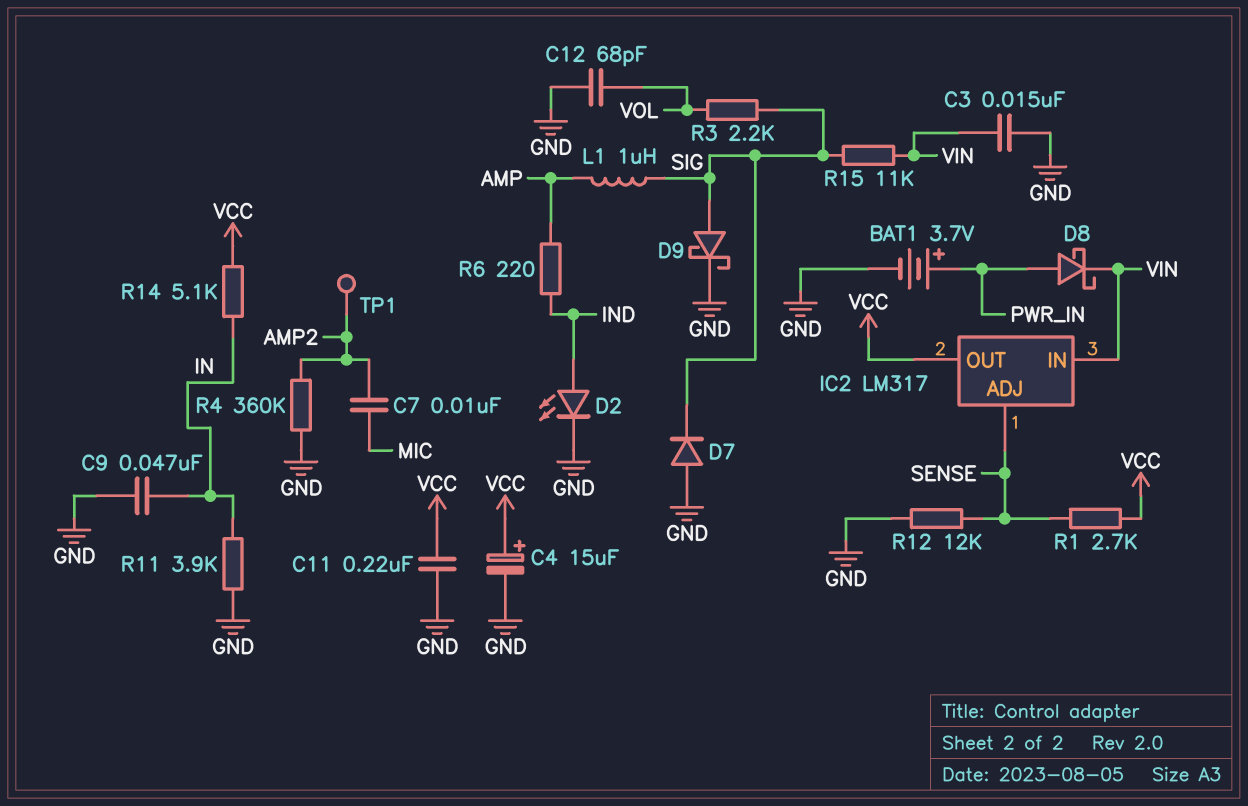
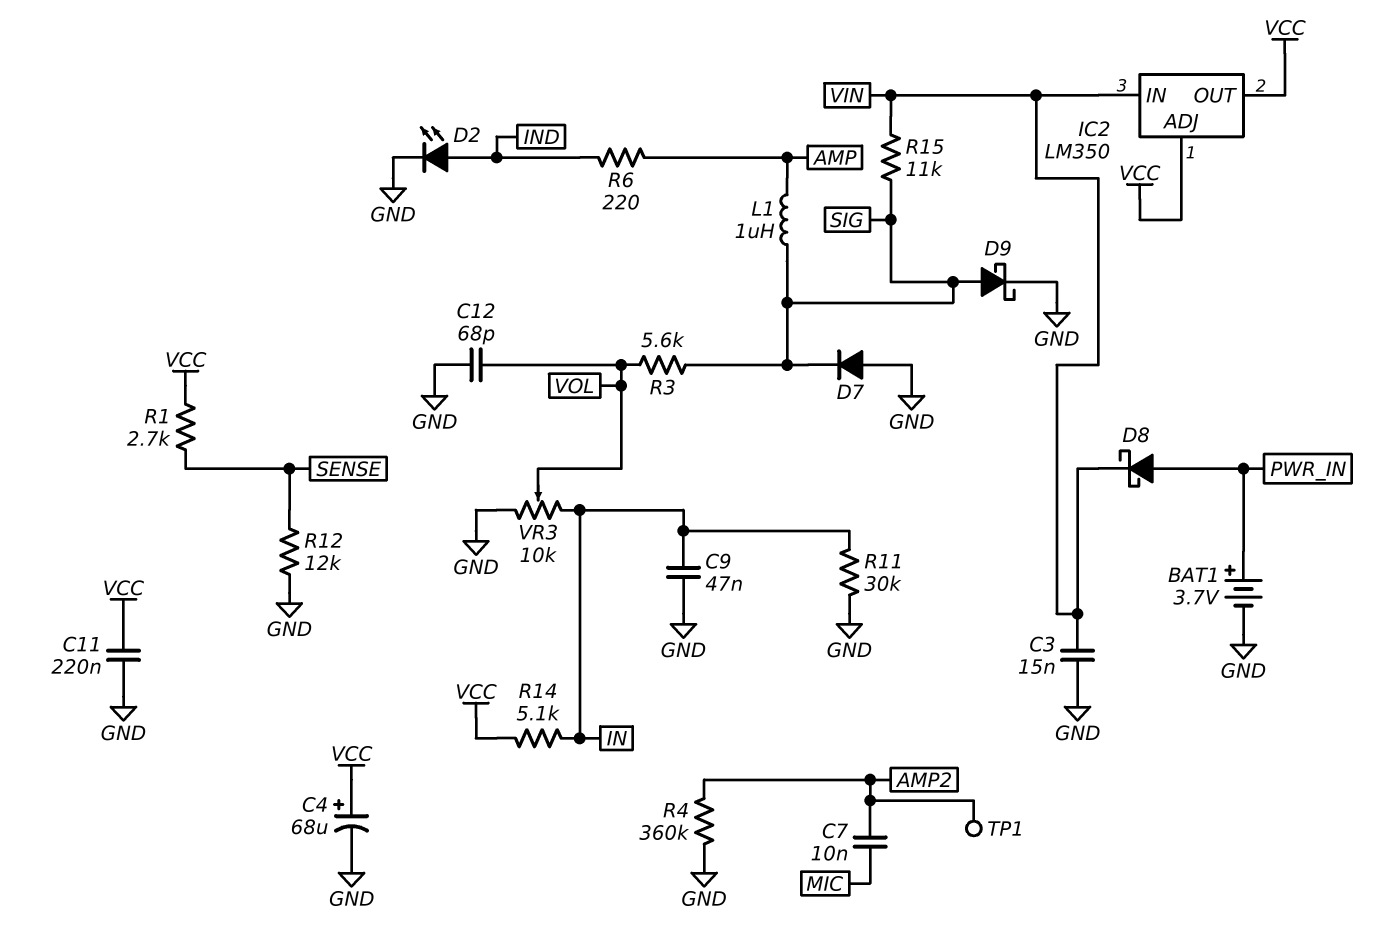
C4: 15uF (plus VCC, minus GND) -> 68uF (plus VCC, minus GND)
IC2: LM317 -> LM350
IC2 pin ADJ: SENSE -> VCC
R3: 2.2k (SIG, VOL) -> 5.6k (SIG, VOL)
R11: 3.9k (GND, IN) -> 30k (GND, IN)
VR3: none -> 10k (GND, IN, wiper VOL)

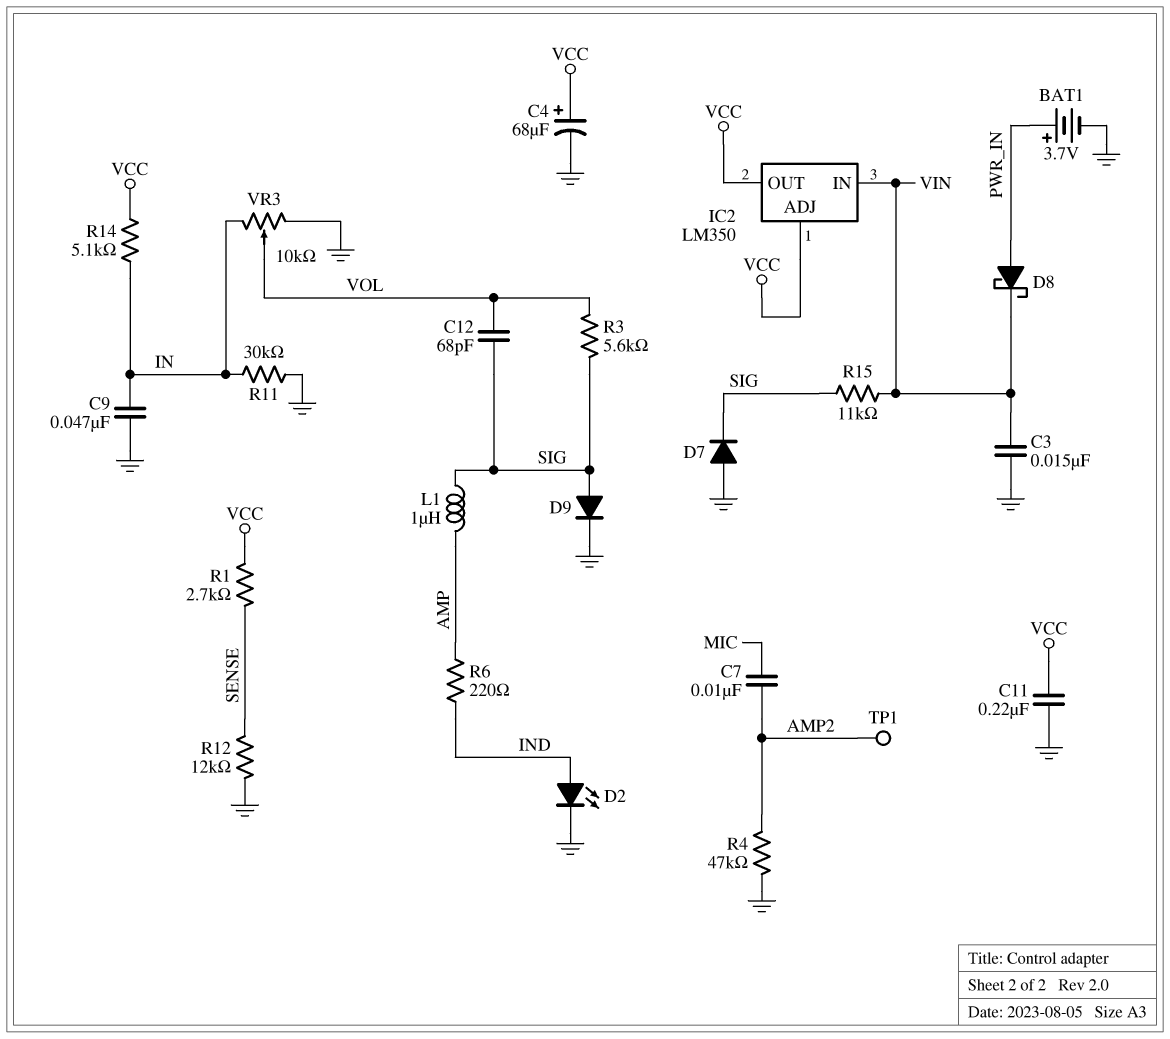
C12: 68pF (GND, VOL) -> 68pF (SIG, VOL)
D9: schottky (A SIG, K GND) -> diode (A SIG, K GND)
R4: 360k (AMP2, GND) -> 47k (AMP2, GND)

